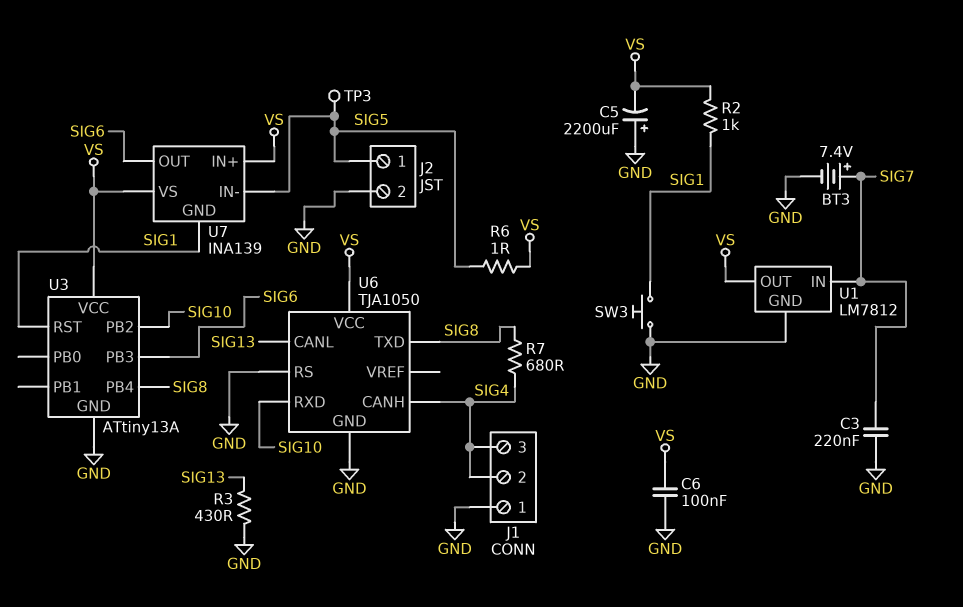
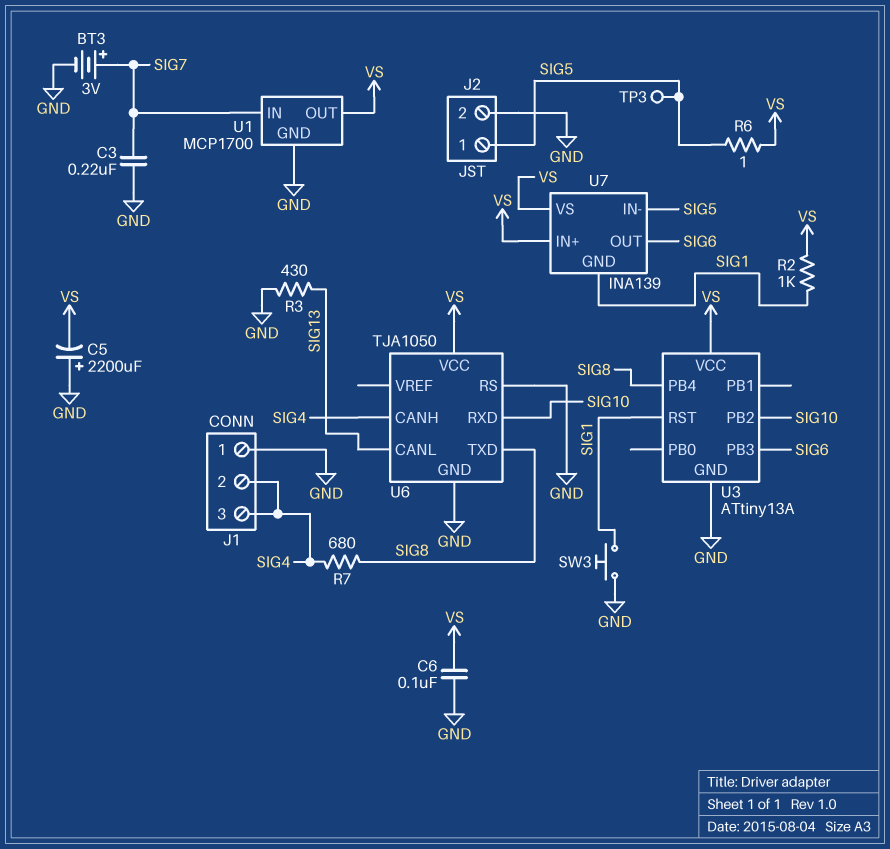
BT3: 7.4V (plus SIG7, minus GND) -> 3V (plus SIG7, minus GND)
U1: LM7812 -> MCP1700

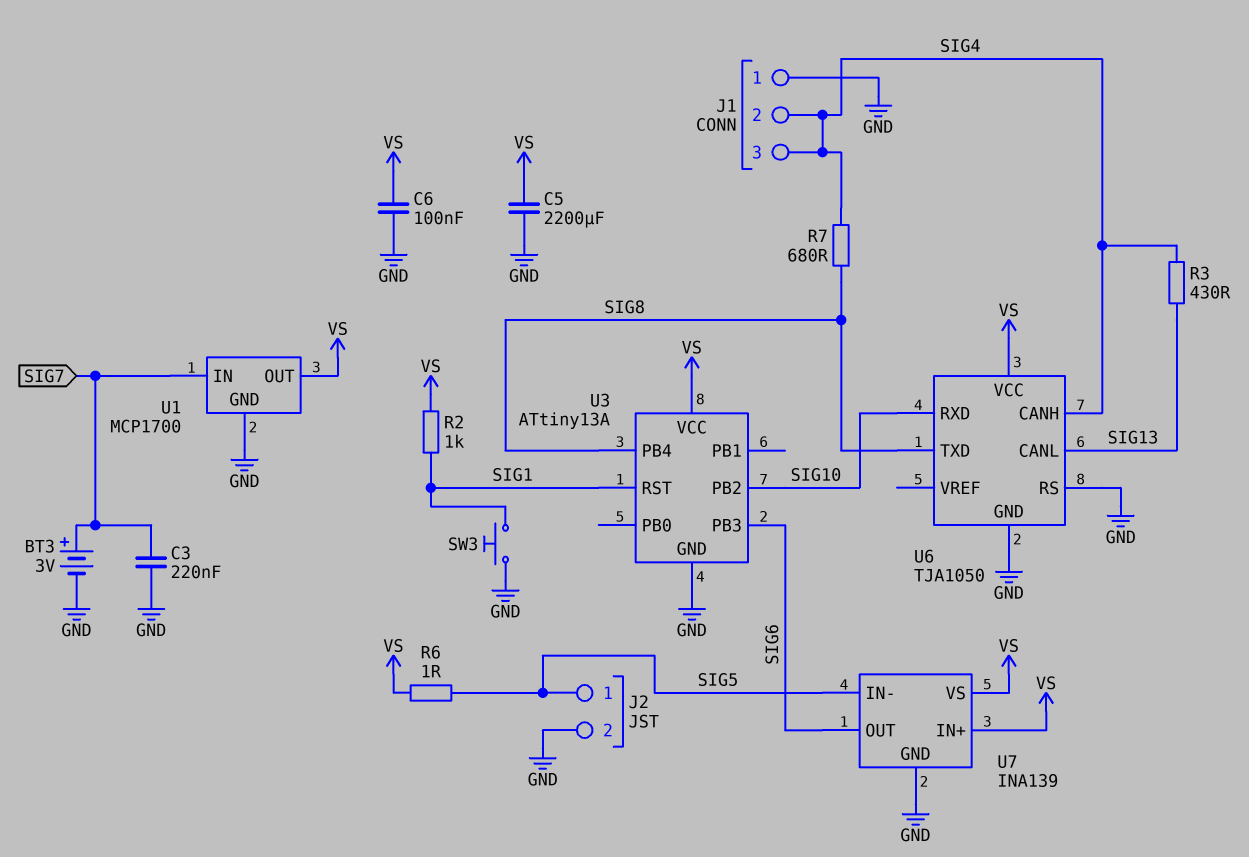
C5: 2200uF (plus GND, minus VS) -> 2200uF (GND, VS)
R3: 430 (GND, SIG13) -> 430 (SIG4, SIG13)
TP3: test point (SIG5) -> none
U7 pin GND: SIG1 -> GND

